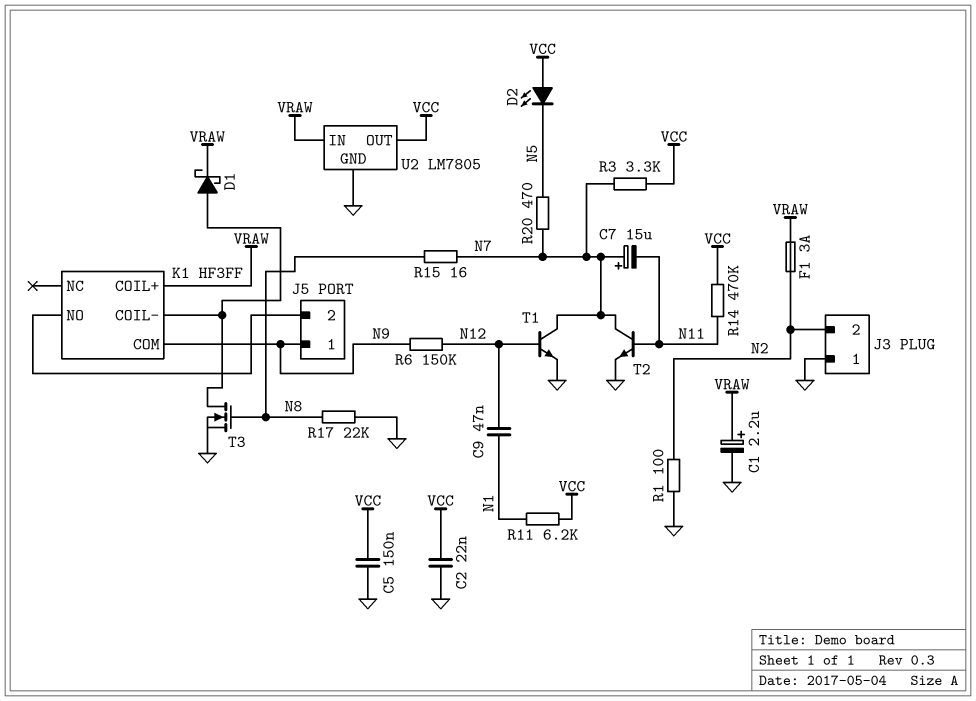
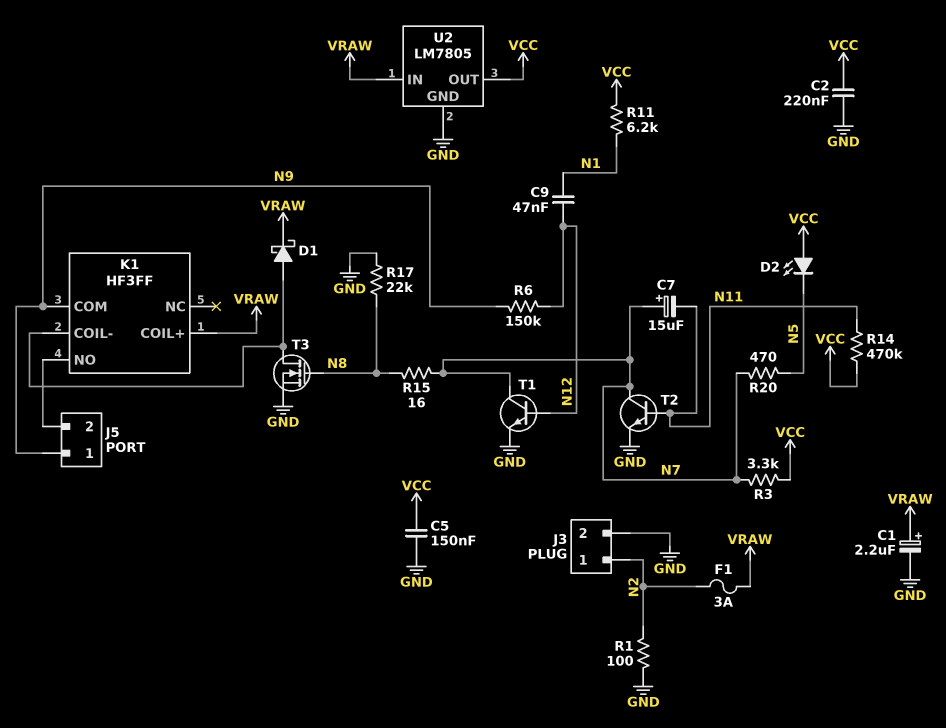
C2: 22nF (GND, VCC) -> 220nF (GND, VCC)
J3 pin 1: GND -> N2
J3 pin 2: N2 -> GND

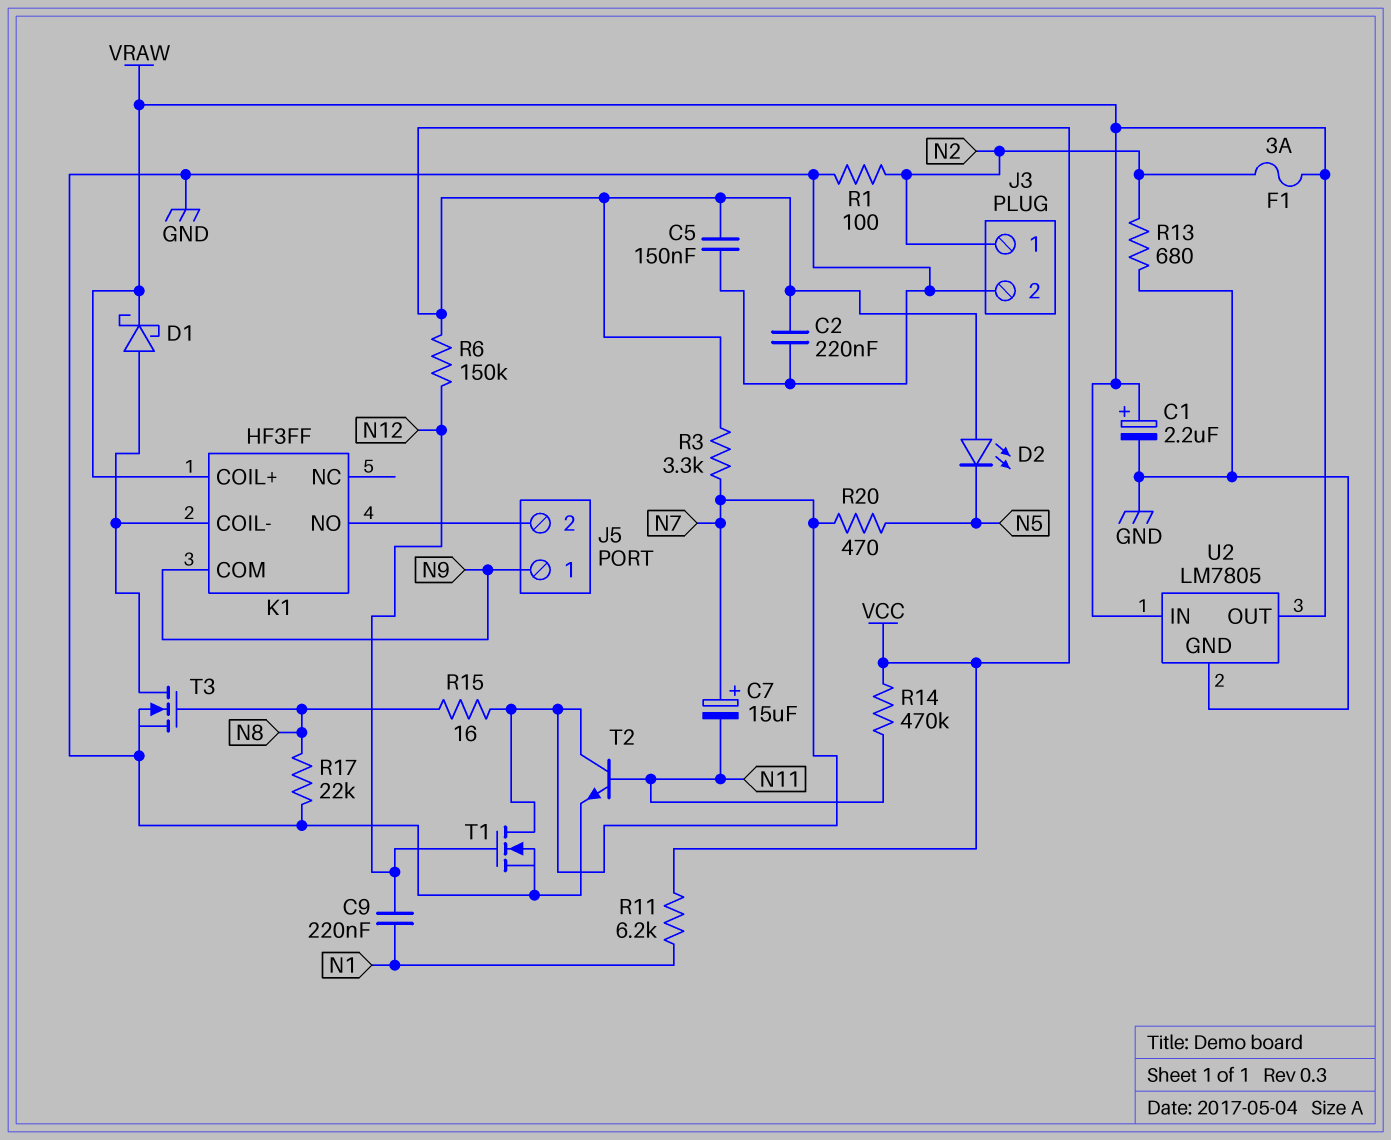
C9: 47nF (N1, N12) -> 220nF (N1, N12)
R6: 150k (N9, N12) -> 150k (N12, VCC)
R13: none -> 680 (GND, N2)
T1: NPN (B N12, C N7, E GND) -> NMOS (G N12, D N7, S GND)
U2 pin OUT: VCC -> VRAW

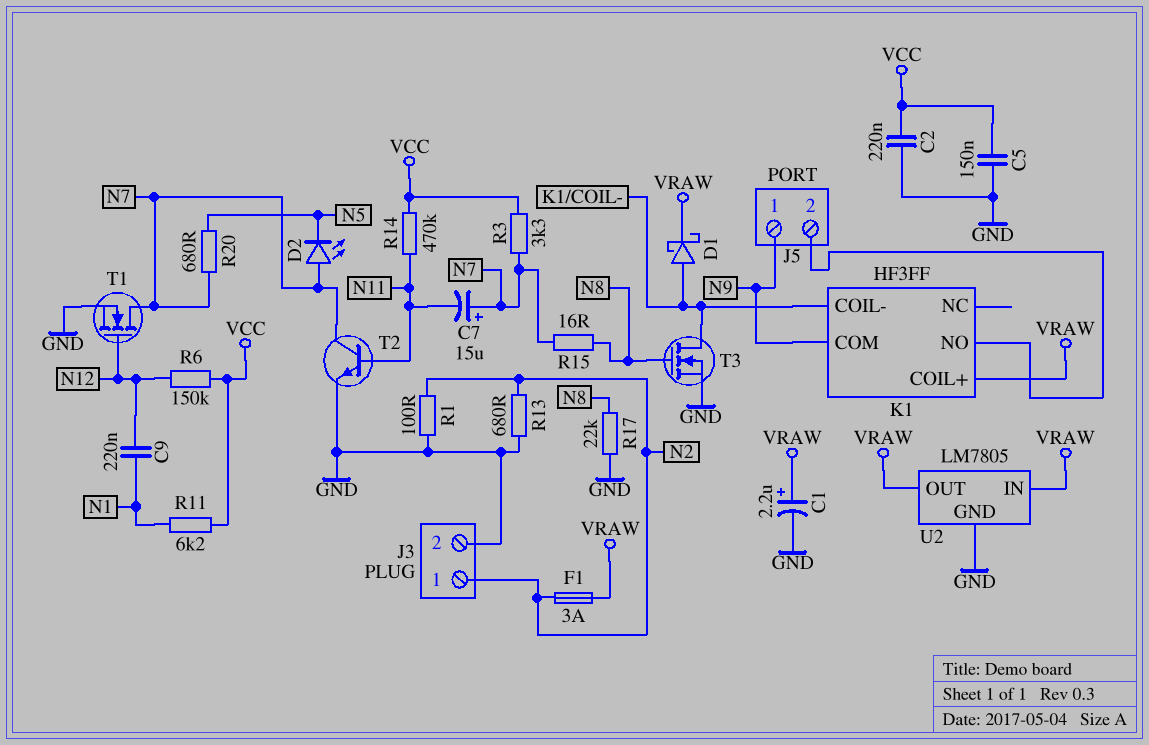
D2: LED (A VCC, K N5) -> LED (A N7, K N5)
R20: 470 (N5, N7) -> 680 (N5, N7)

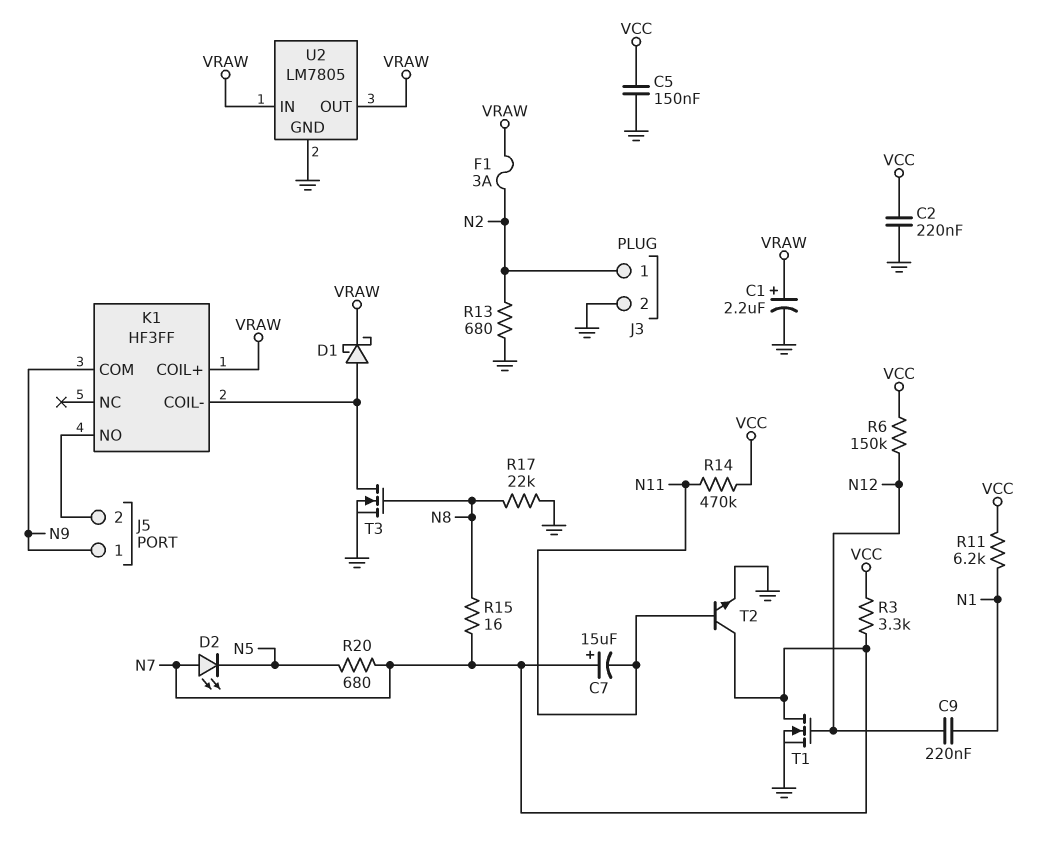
R1: 100 (GND, N2) -> none

